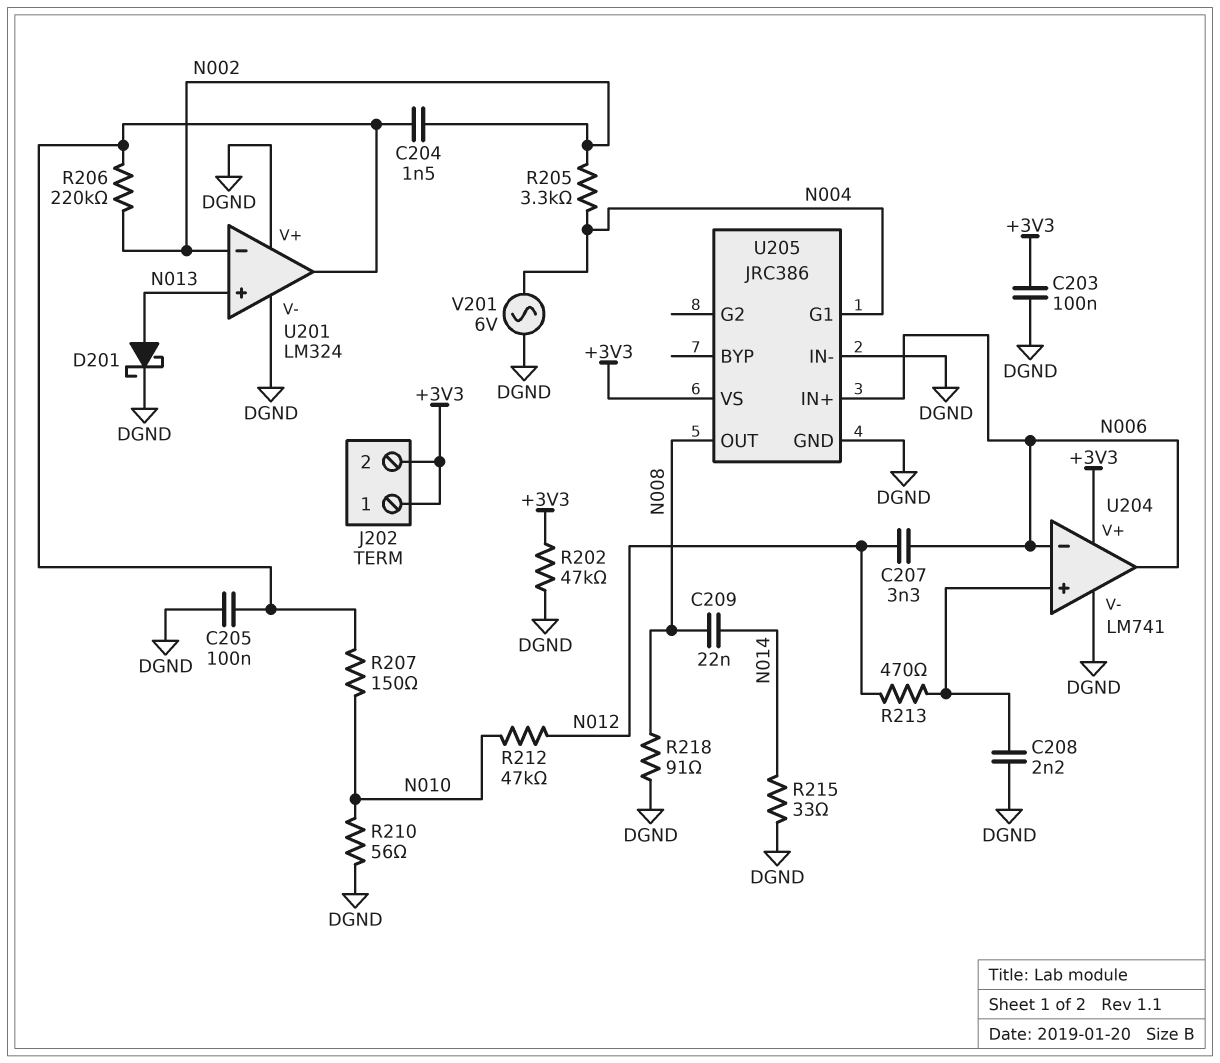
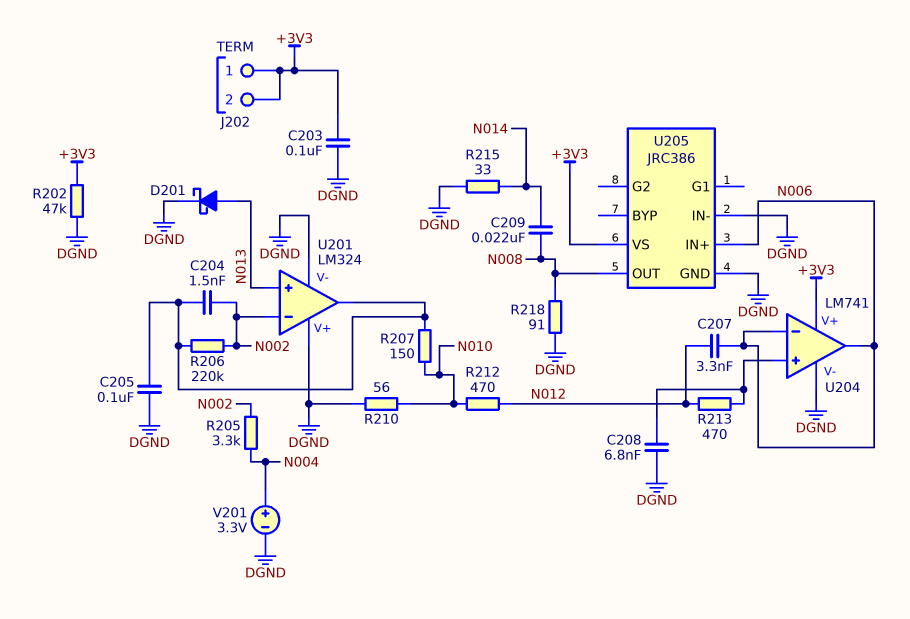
C208: 2.2nF (DGND, U204/in+) -> 6.8nF (DGND, U204/in+)
R212: 47k (N010, N012) -> 470 (N010, N012)
U205 pin G1: N004 -> none
V201: AC 6V (DGND, N004) -> 3.3V (plus N004, minus DGND)

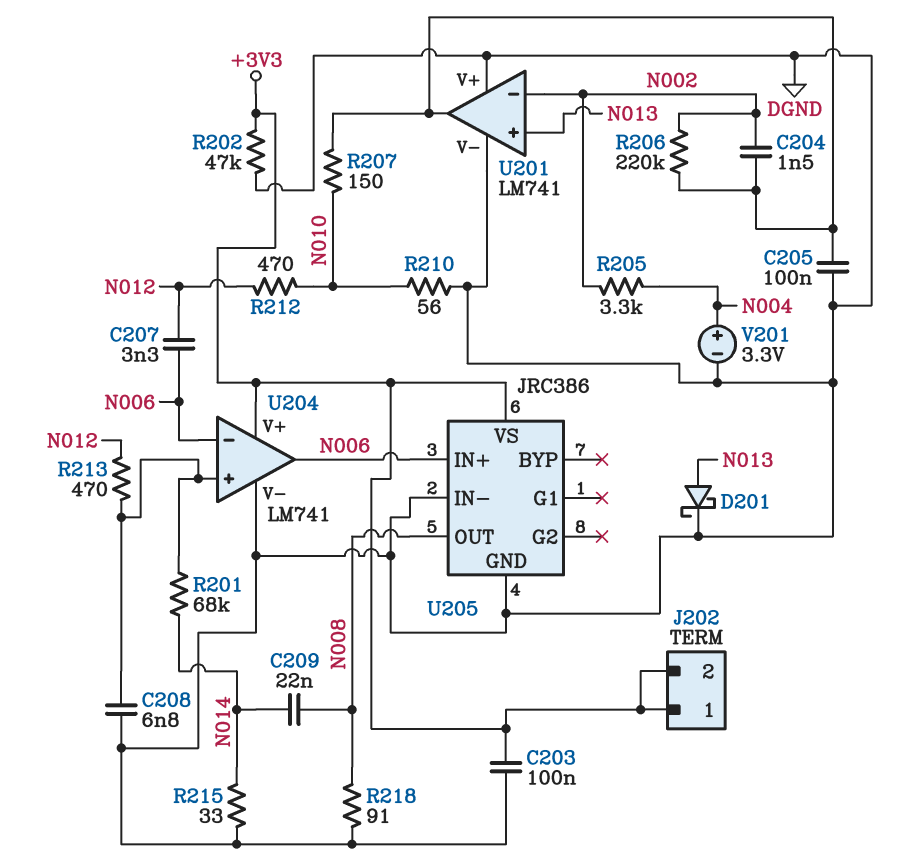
R201: none -> 68k (N014, U204/in+)
U201: LM324 -> LM741

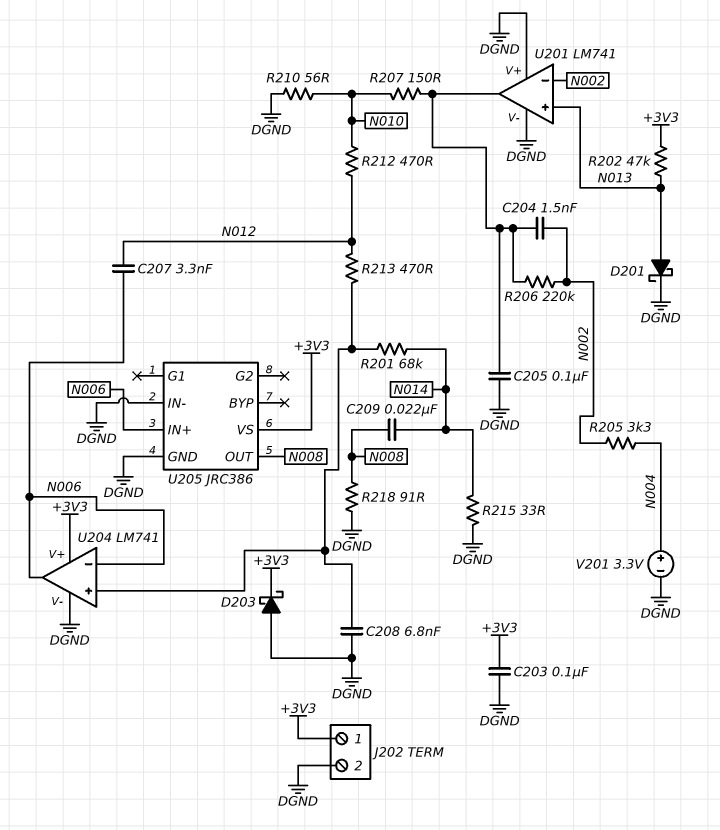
D203: none -> schottky (A DGND, K +3V3)
J202 pin 2: +3V3 -> DGND
R202: 47k (+3V3, DGND) -> 47k (+3V3, N013)

